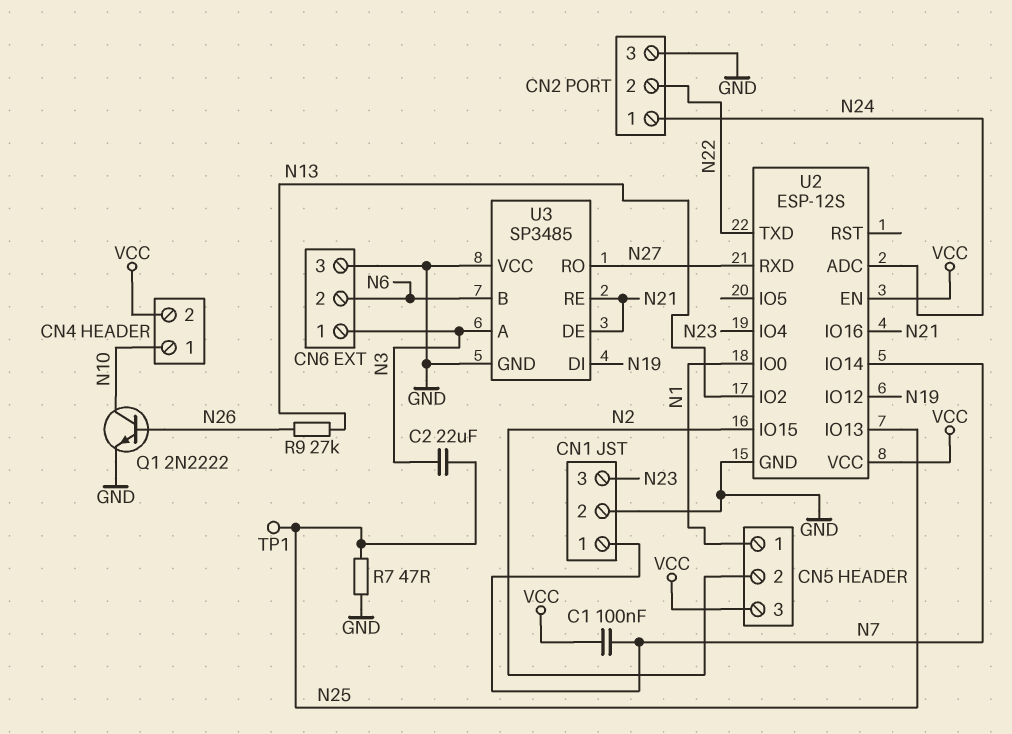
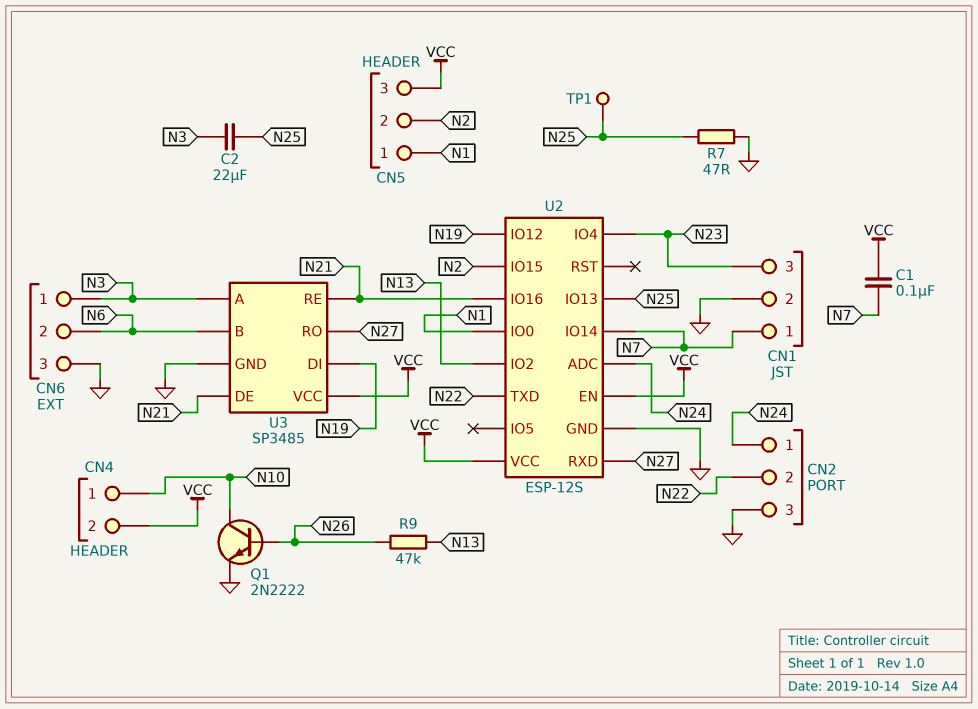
R9: 27k (N13, N26) -> 47k (N13, N26)
U3 pin VCC: GND -> VCC

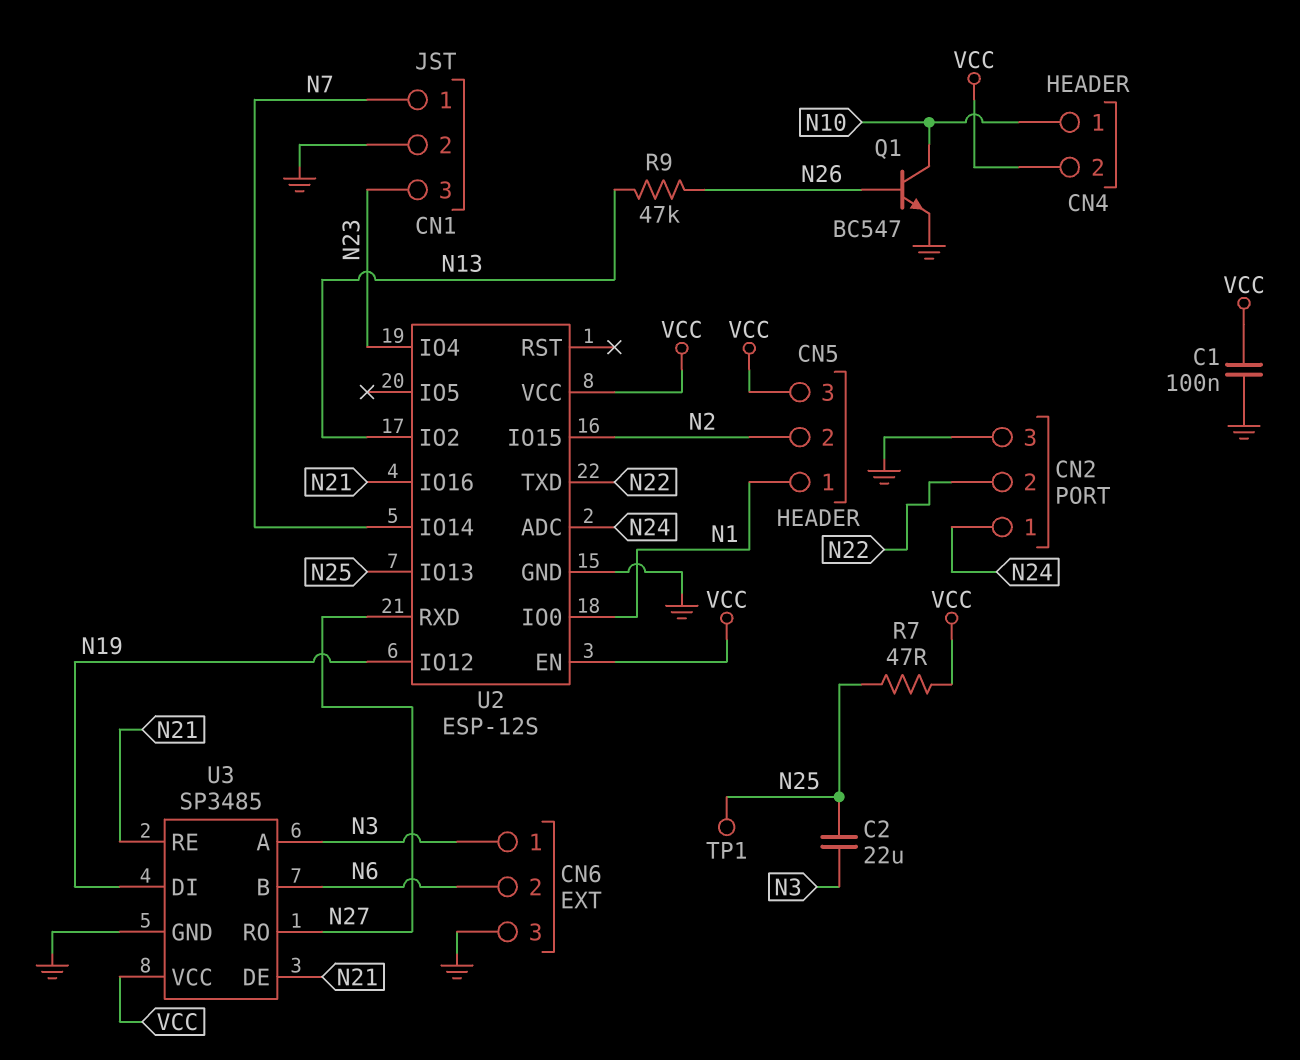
C1: 100nF (N7, VCC) -> 100nF (GND, VCC)
Q1: NPN 2N2222 (B N26, C N10, E GND) -> NPN BC547 (B N26, C N10, E GND)
R7: 47 (GND, N25) -> 47 (N25, VCC)

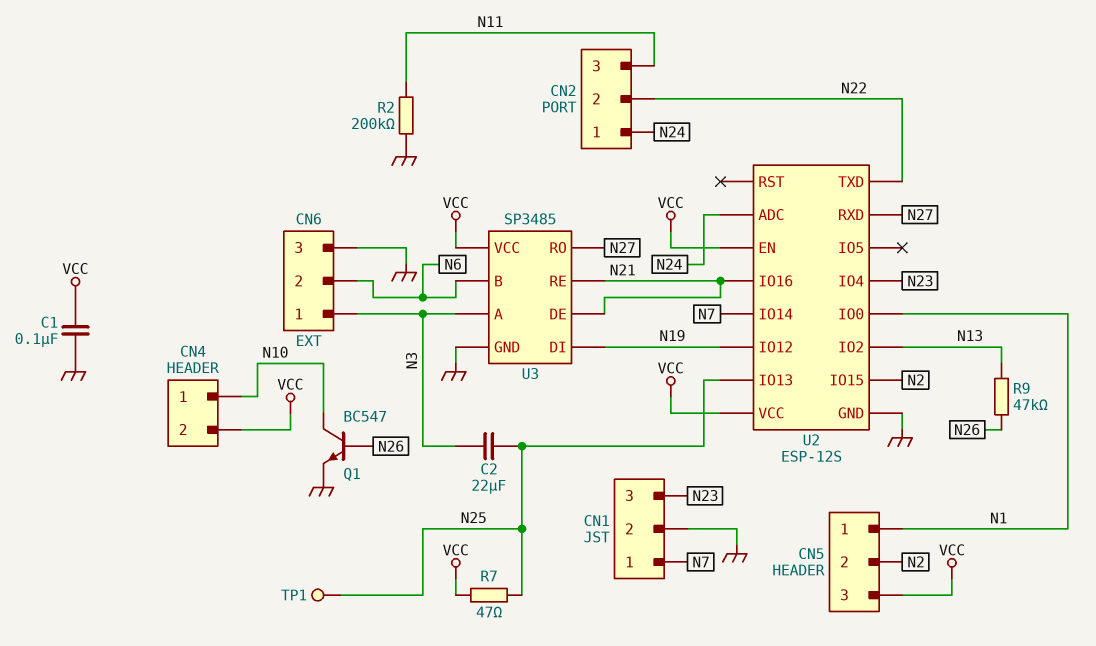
CN2 pin 3: GND -> N11
R2: none -> 200k (GND, N11)

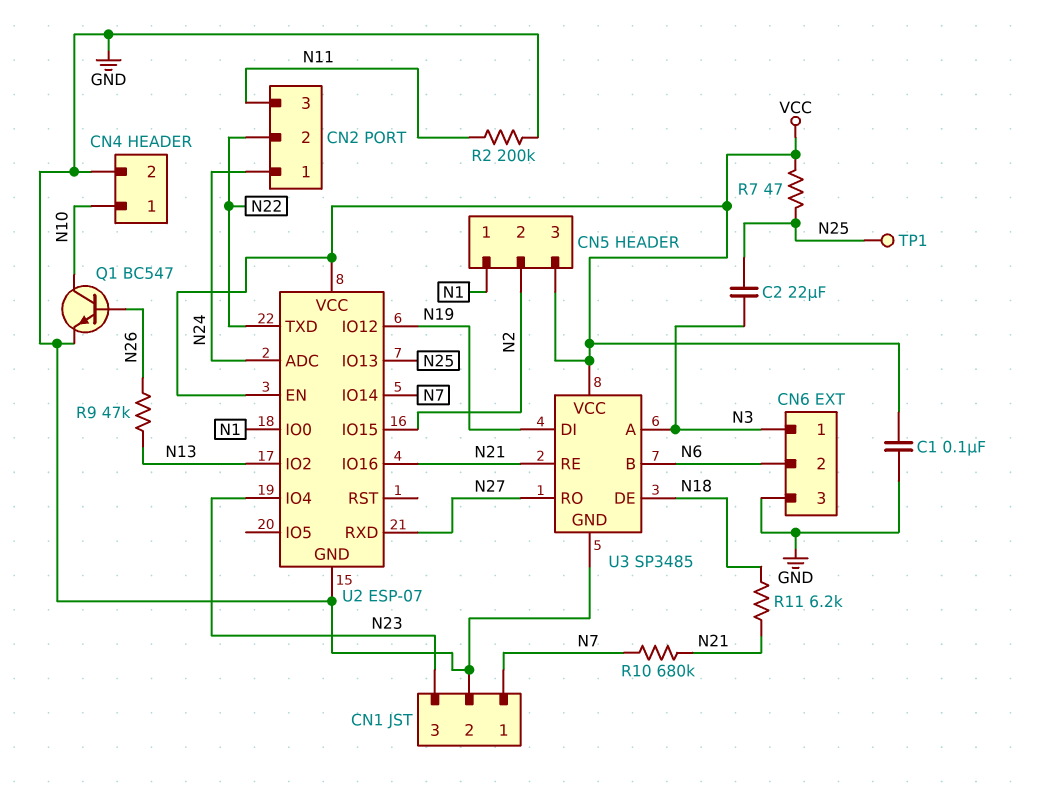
CN4 pin 2: VCC -> GND
R10: none -> 680k (N7, N21)
R11: none -> 6.2k (N18, N21)
U2: ESP-12S -> ESP-07
U3 pin DE: N21 -> N18

